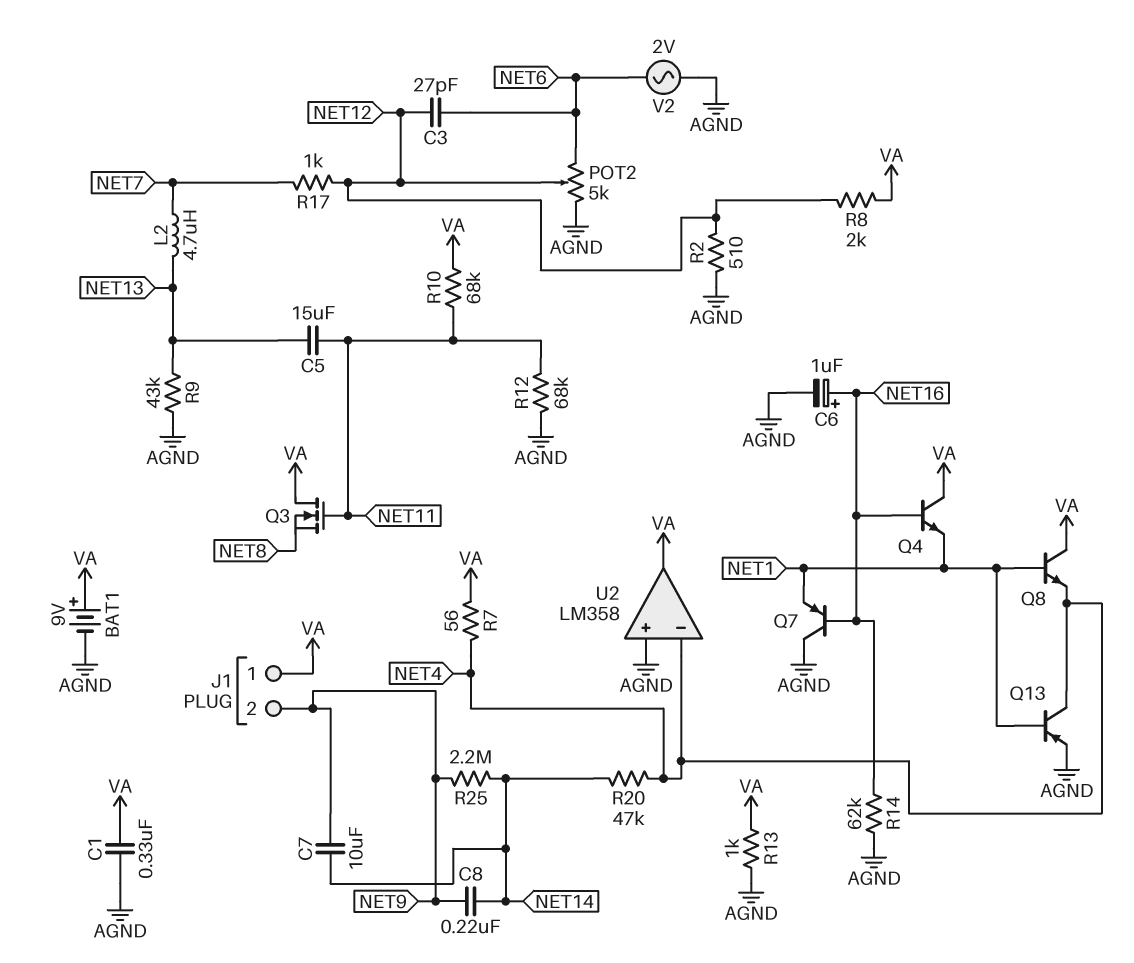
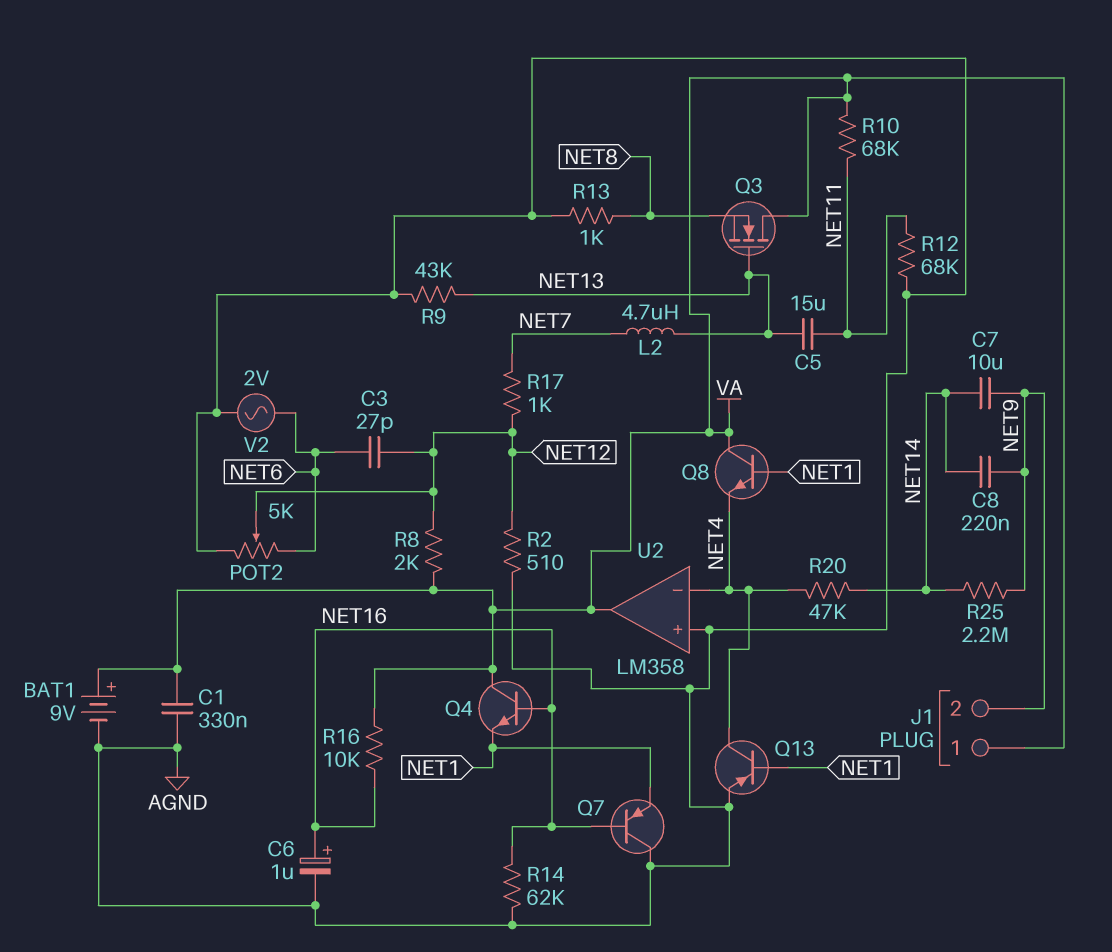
Q3: NMOS (G NET11, D VA, S NET8) -> NMOS (G NET13, D VA, S NET8)
R7: 56 (NET4, VA) -> none
R13: 1k (AGND, VA) -> 1k (AGND, NET8)
R16: none -> 10k (NET16, VA)

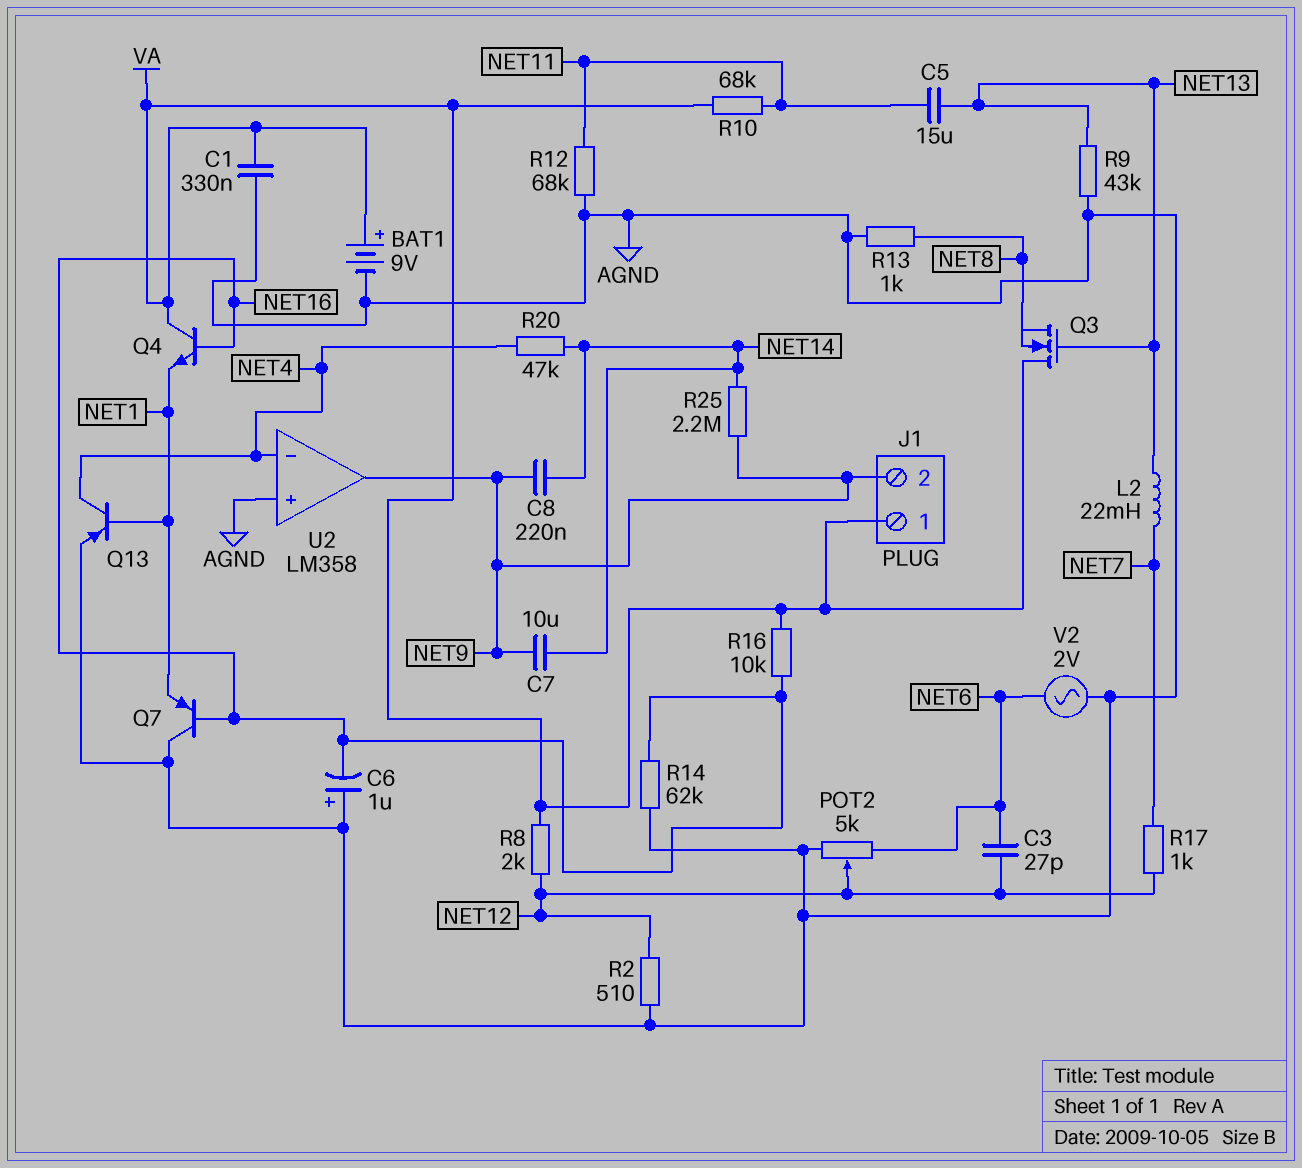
C6: 1uF (plus NET16, minus AGND) -> 1uF (plus AGND, minus NET16)
L2: 4.7uH (NET7, NET13) -> 22mH (NET7, NET13)
Q8: NPN (B NET1, C VA, E NET4) -> none
U2 pin out: VA -> NET9

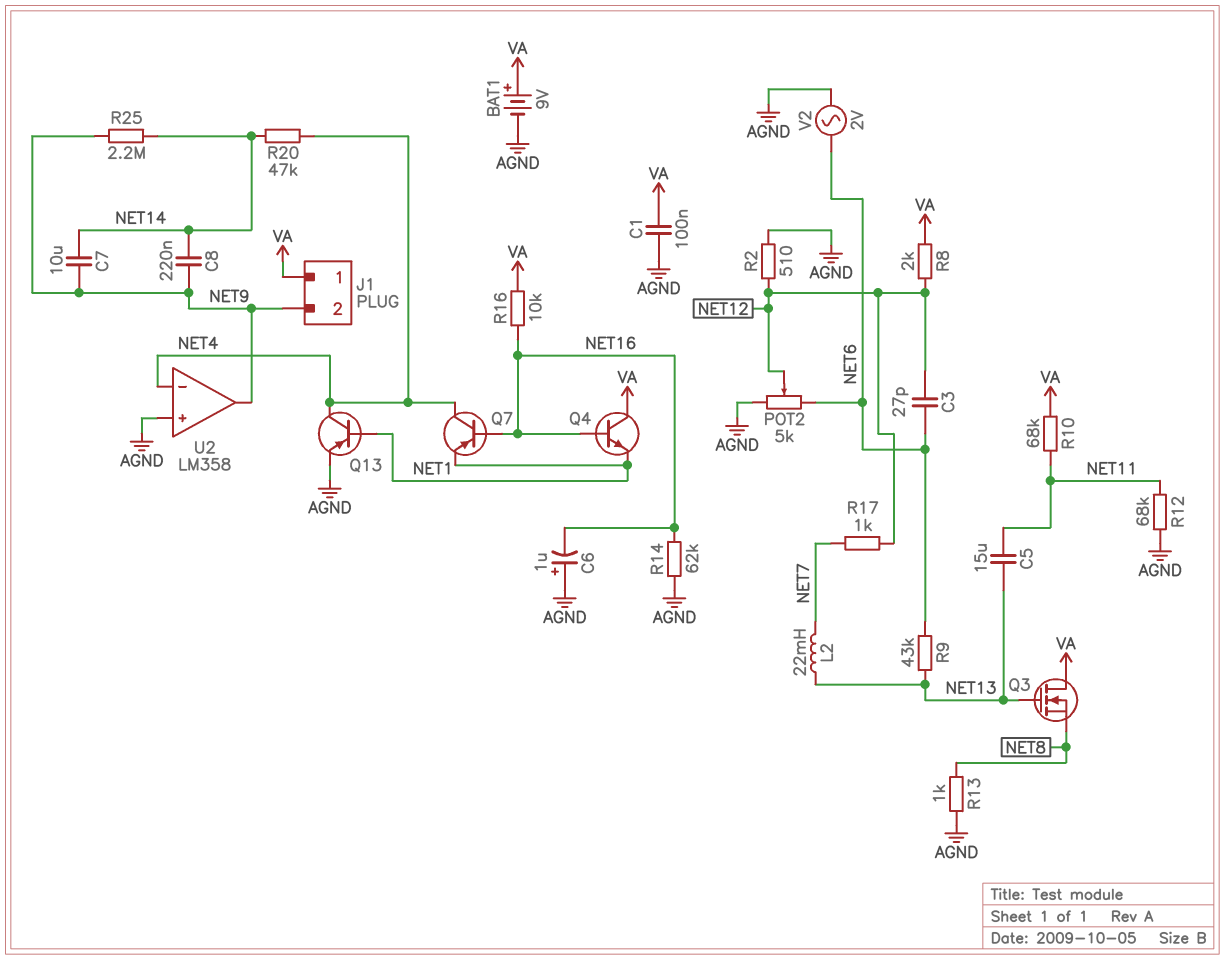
C1: 330nF (AGND, VA) -> 100nF (AGND, VA)
Q7: PNP (B NET16, C AGND, E NET1) -> PNP (B NET16, C NET4, E NET1)
R9: 43k (AGND, NET13) -> 43k (NET6, NET13)

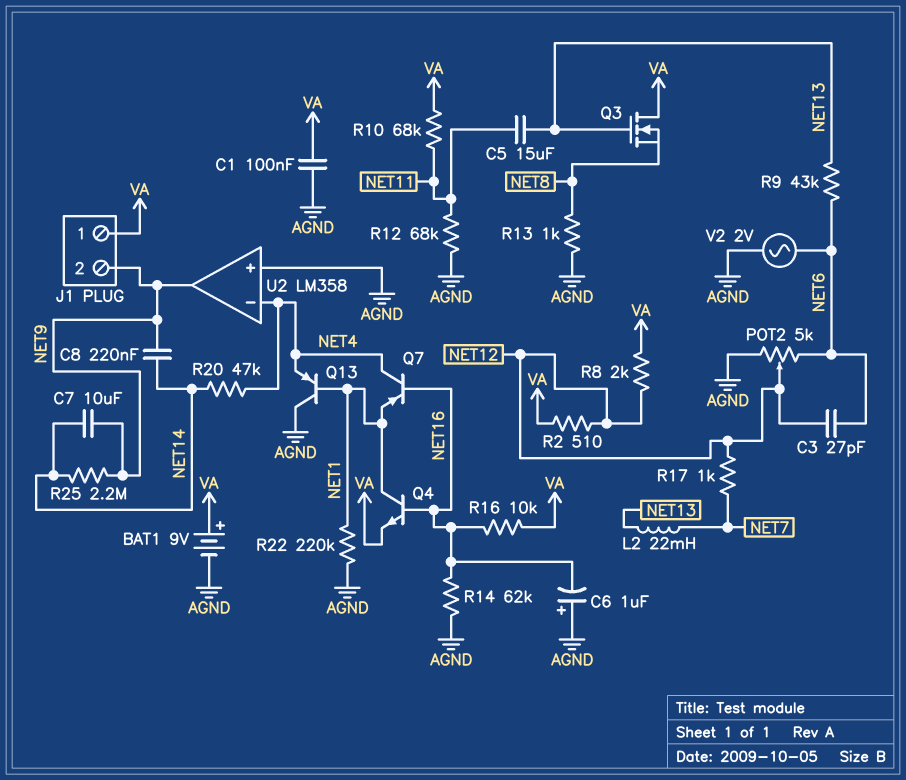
Q4: NPN (B NET16, C VA, E NET1) -> NPN (B NET16, C NET1, E VA)
Q13: PNP (B NET1, C NET4, E AGND) -> PNP (B NET1, C AGND, E NET4)
R2: 510 (AGND, NET12) -> 510 (NET12, VA)
R22: none -> 220k (AGND, NET1)

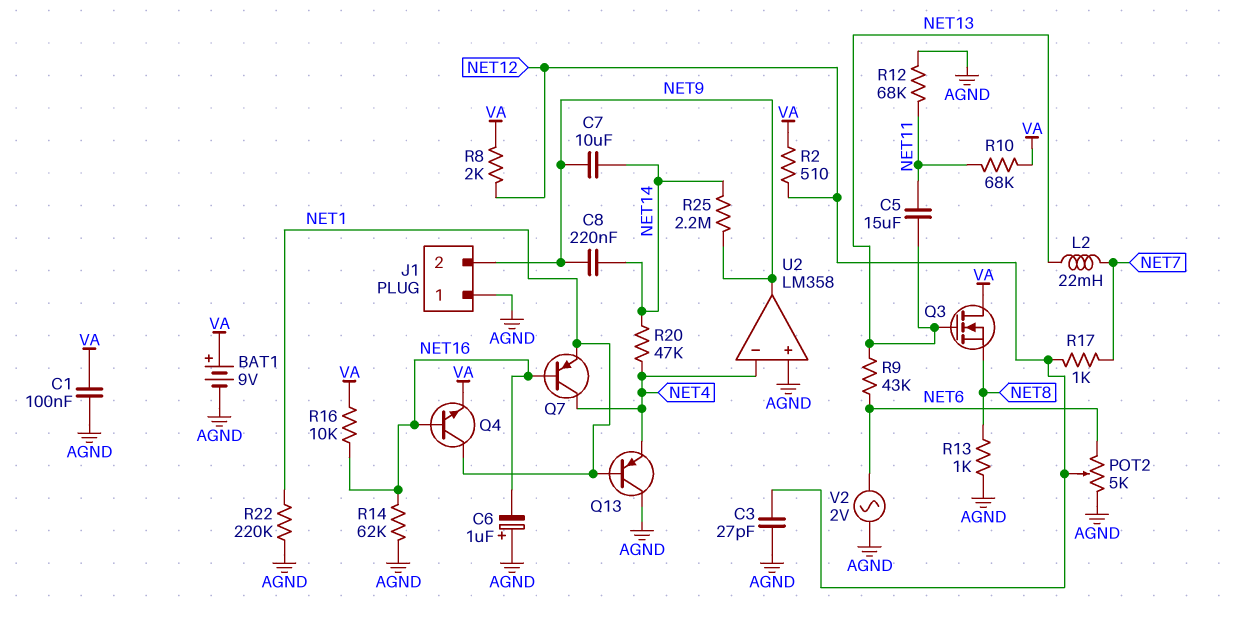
C3: 27pF (NET6, NET12) -> 27pF (AGND, NET12)
J1 pin 1: VA -> AGND

